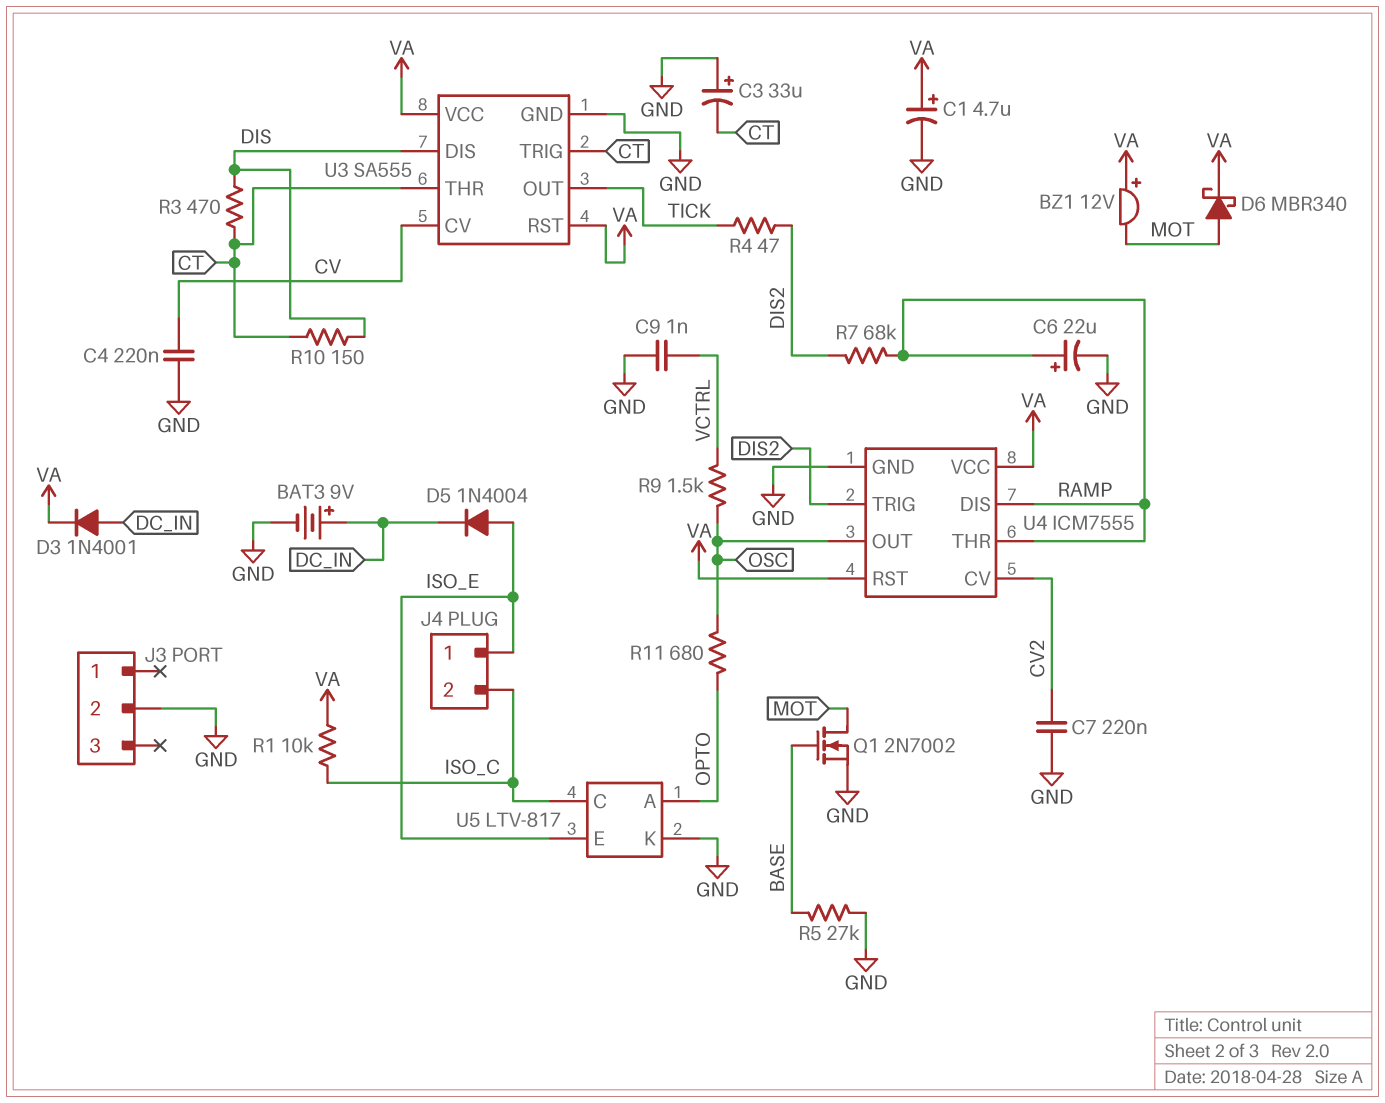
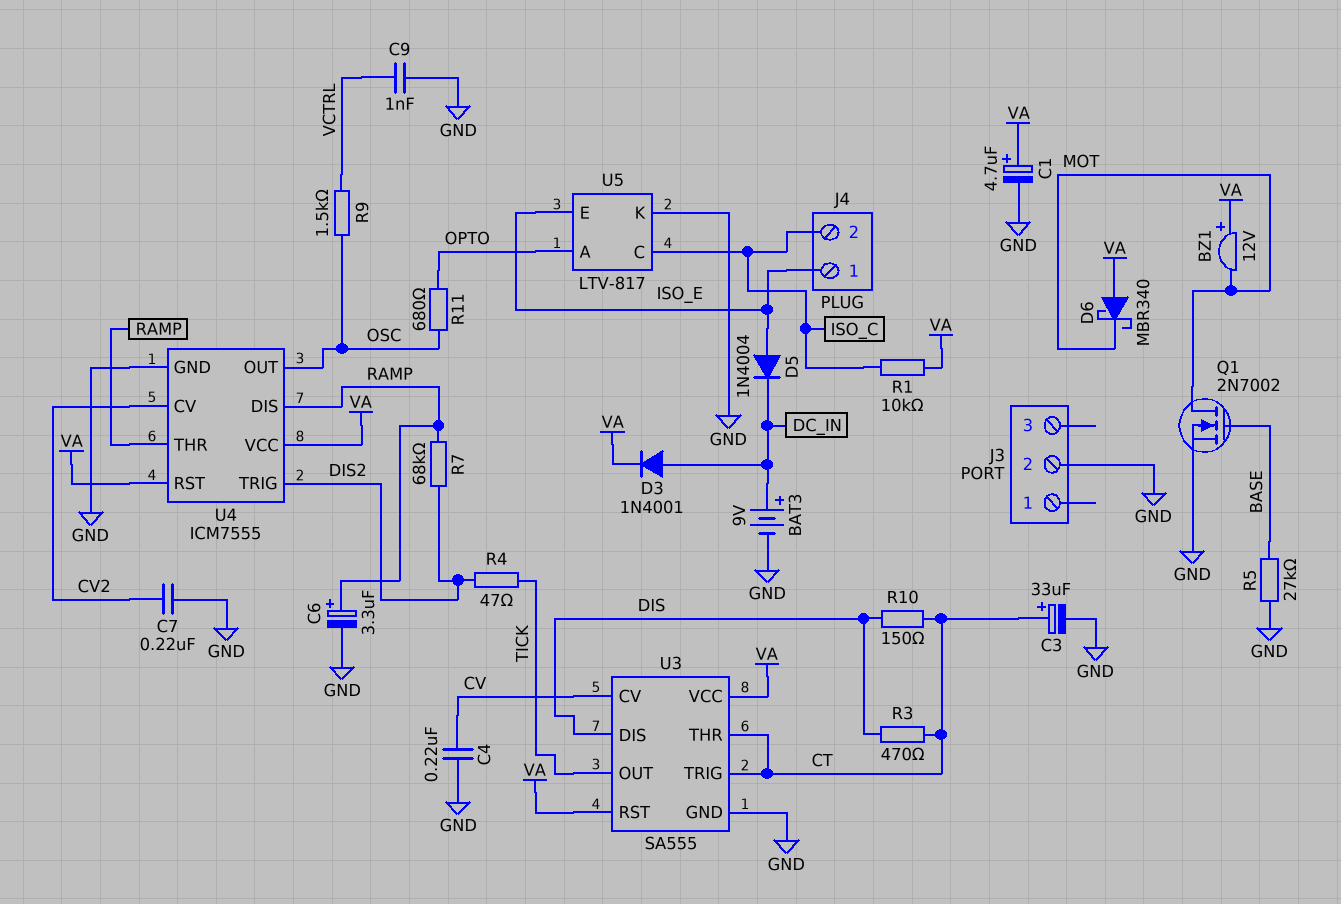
C3: 33uF (plus GND, minus CT) -> 33uF (plus CT, minus GND)
C6: 22uF (plus RAMP, minus GND) -> 3.3uF (plus RAMP, minus GND)
D6: schottky MBR340 (A MOT, K VA) -> schottky MBR340 (A VA, K MOT)

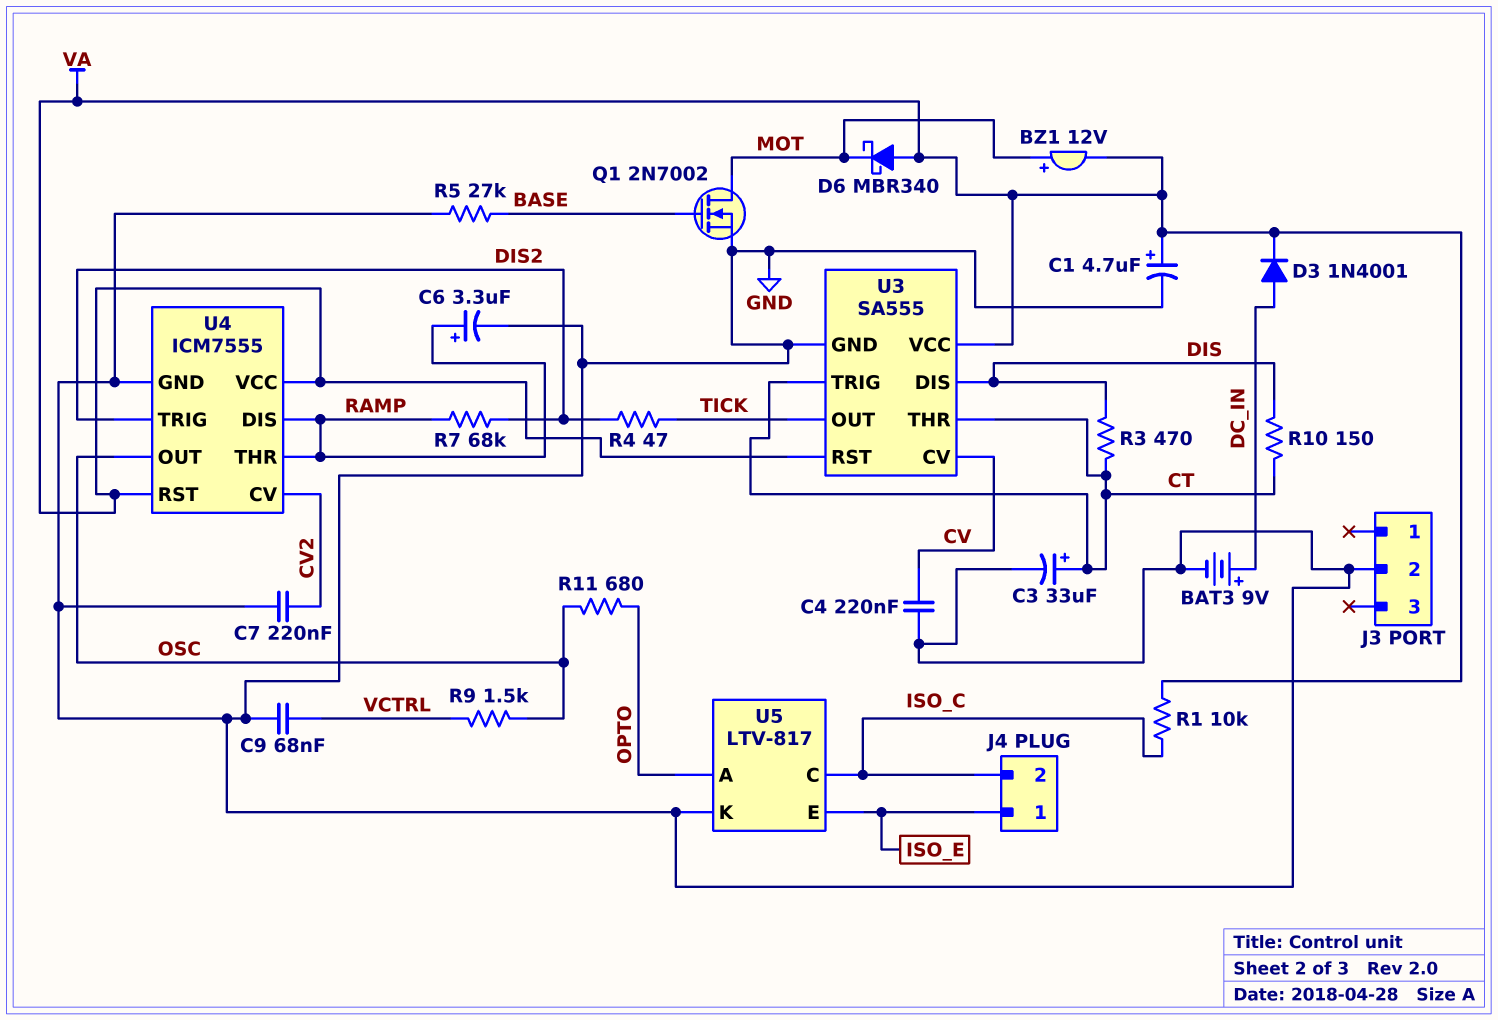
BZ1: buzzer 12V (plus VA, minus MOT) -> buzzer 12V (plus MOT, minus VA)
C9: 1nF (GND, VCTRL) -> 68nF (GND, VCTRL)
D5: diode 1N4004 (A ISO_E, K DC_IN) -> none

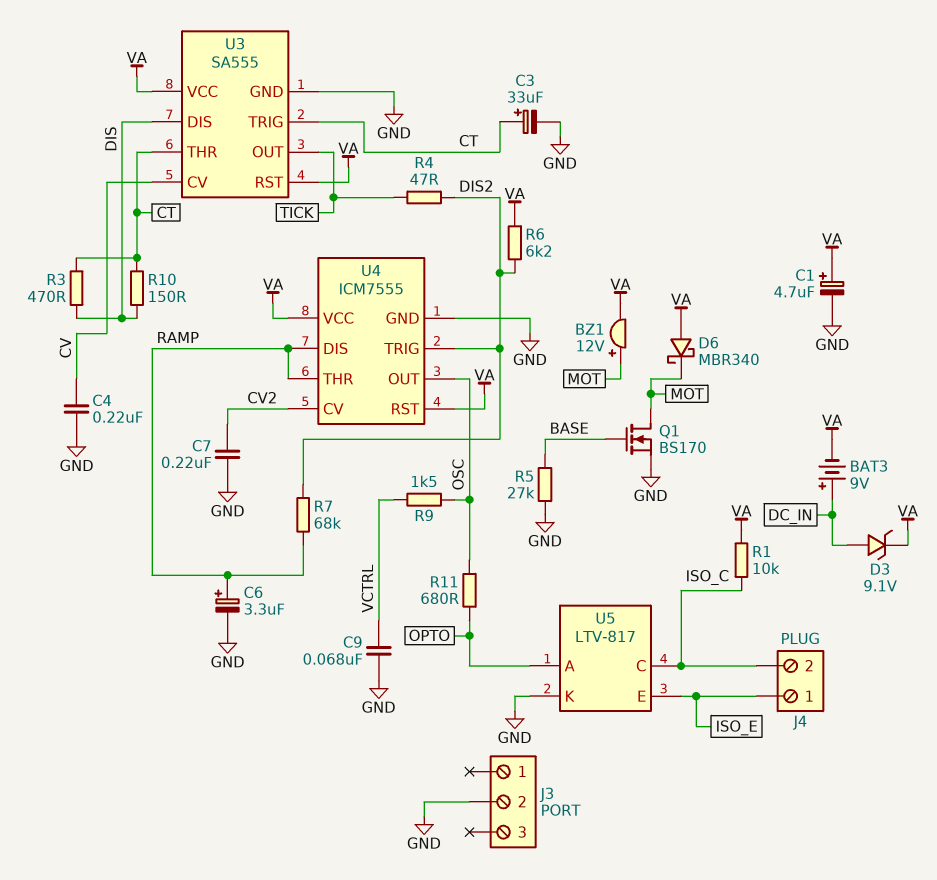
BAT3: 9V (plus DC_IN, minus GND) -> 9V (plus DC_IN, minus VA)
D3: diode 1N4001 (A DC_IN, K VA) -> zener 9.1V (A DC_IN, K VA)
Q1: NMOS 2N7002 (G BASE, D MOT, S GND) -> NMOS BS170 (G BASE, D MOT, S GND)
R6: none -> 6.2k (DIS2, VA)

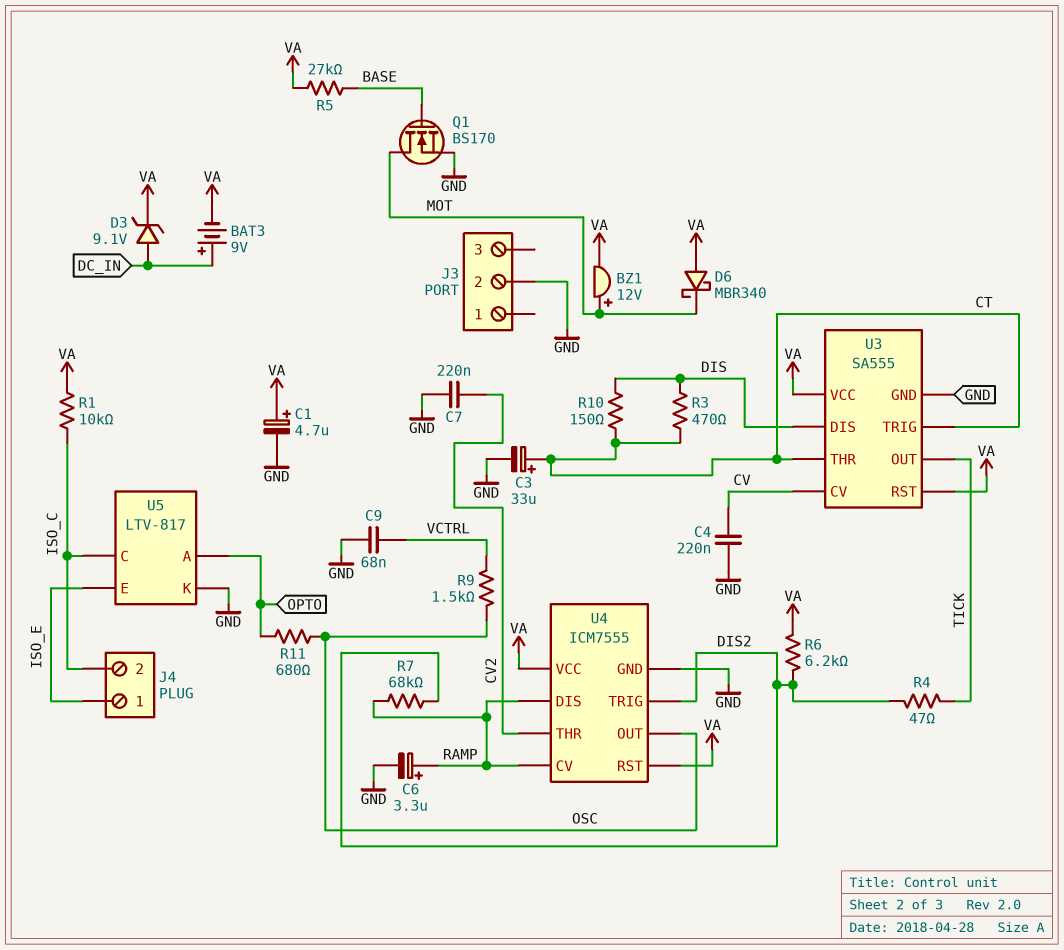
R5: 27k (BASE, GND) -> 27k (BASE, VA)
U4 pin CV: CV2 -> RAMP
U4 pin THR: RAMP -> CV2

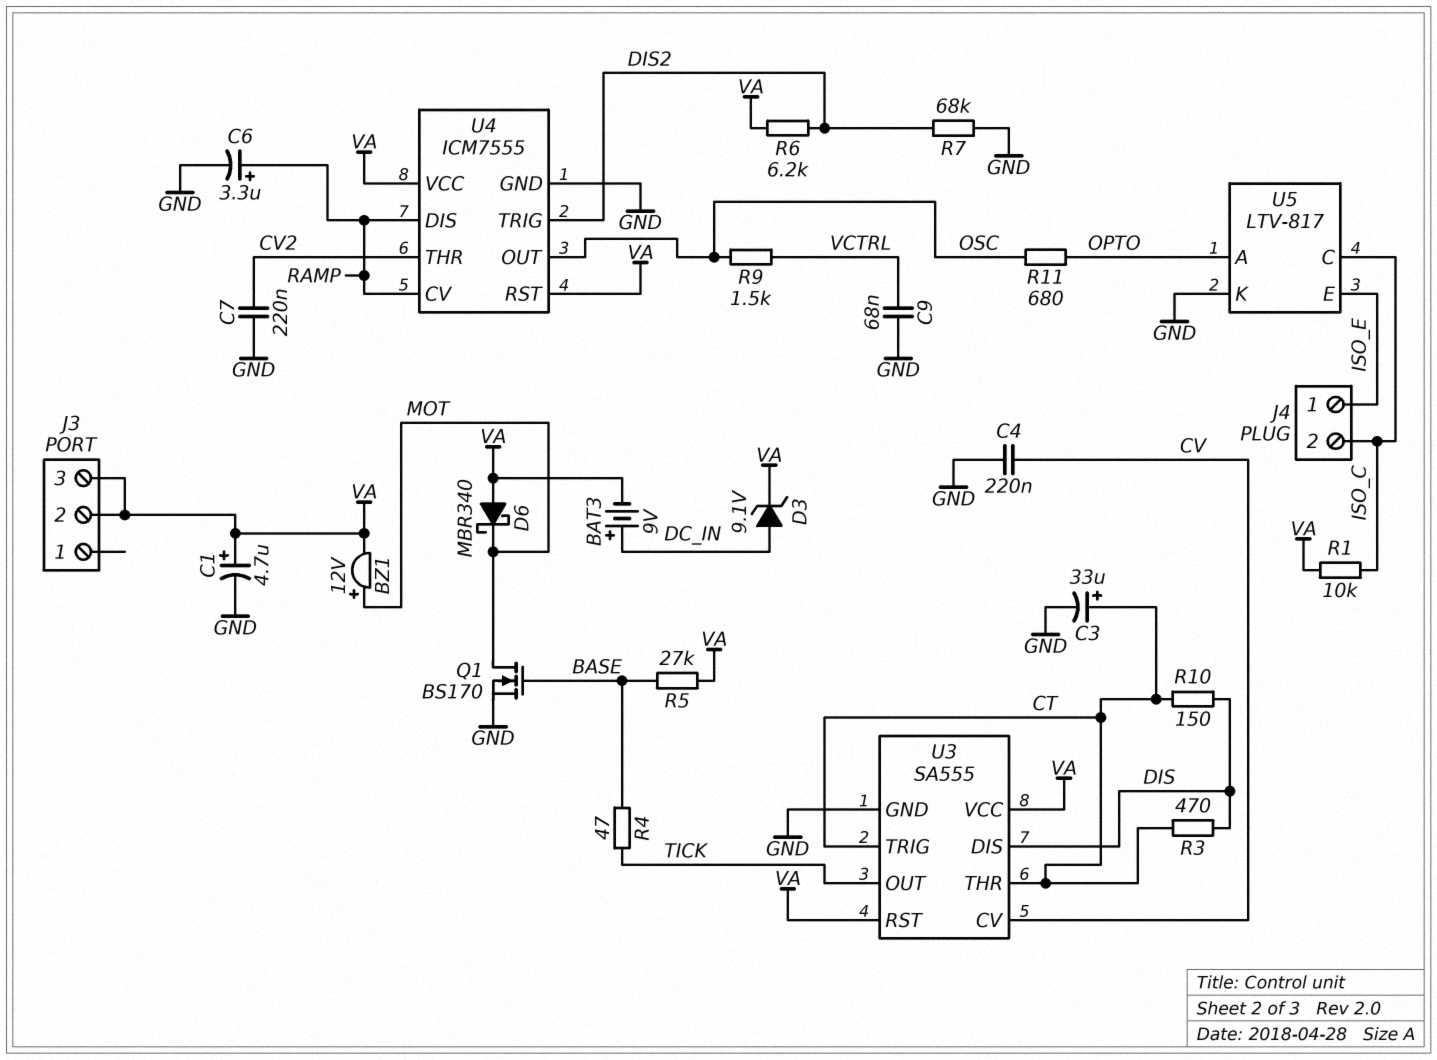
J3 pin 2: GND -> VA
J3 pin 3: none -> VA
R4: 47 (DIS2, TICK) -> 47 (BASE, TICK)
R7: 68k (DIS2, RAMP) -> 68k (DIS2, GND)

